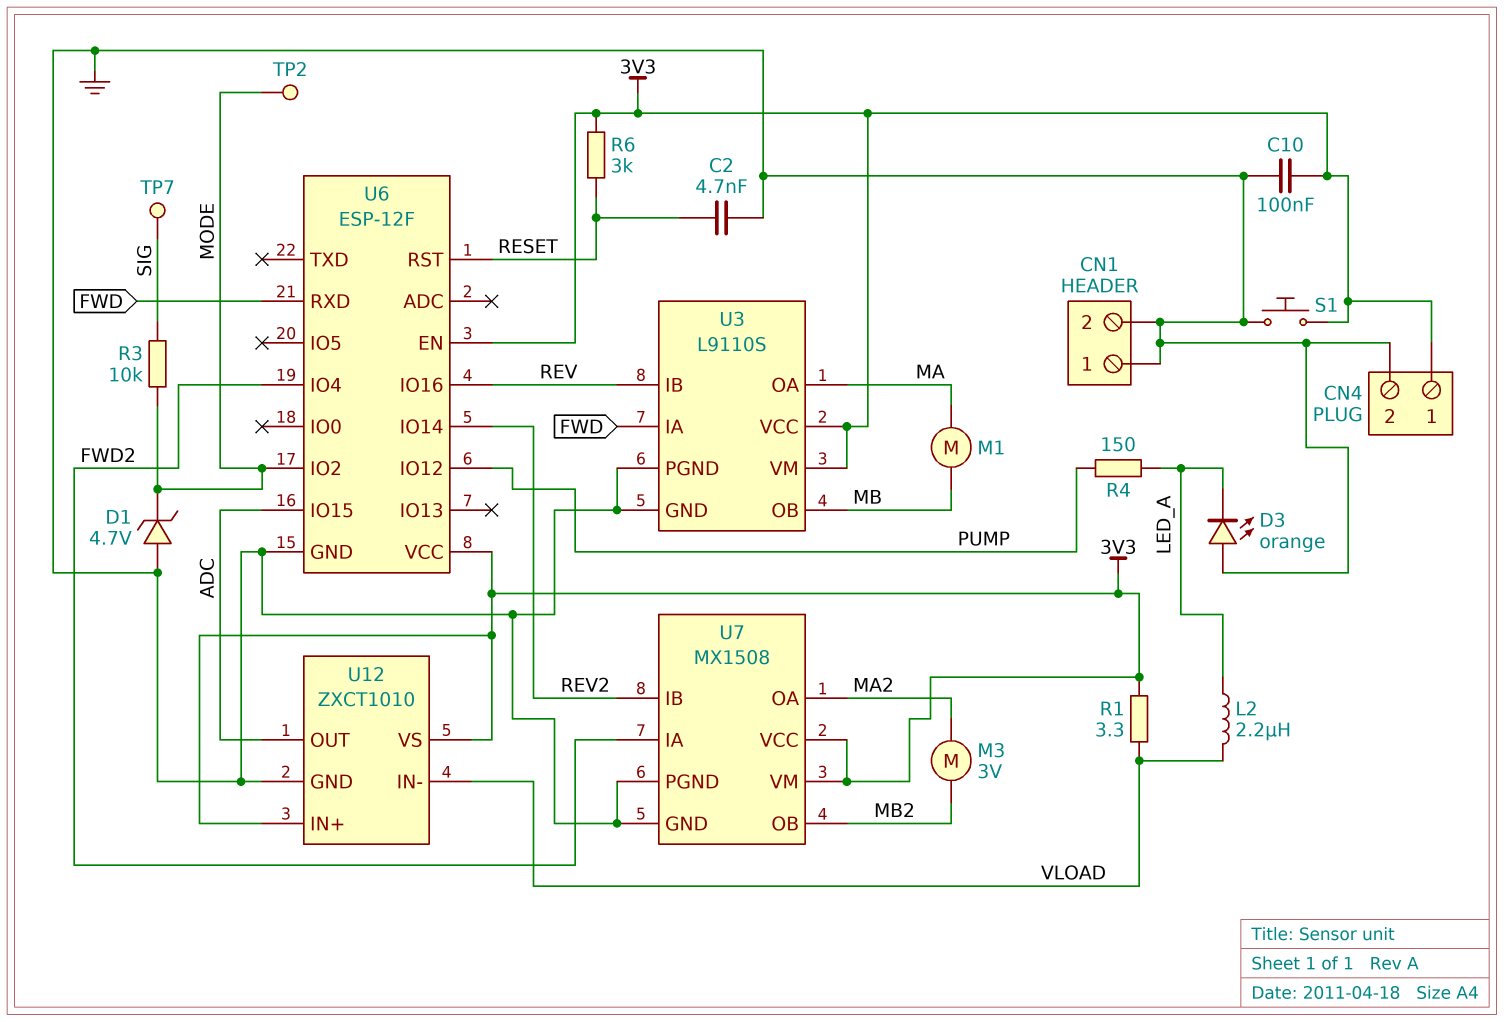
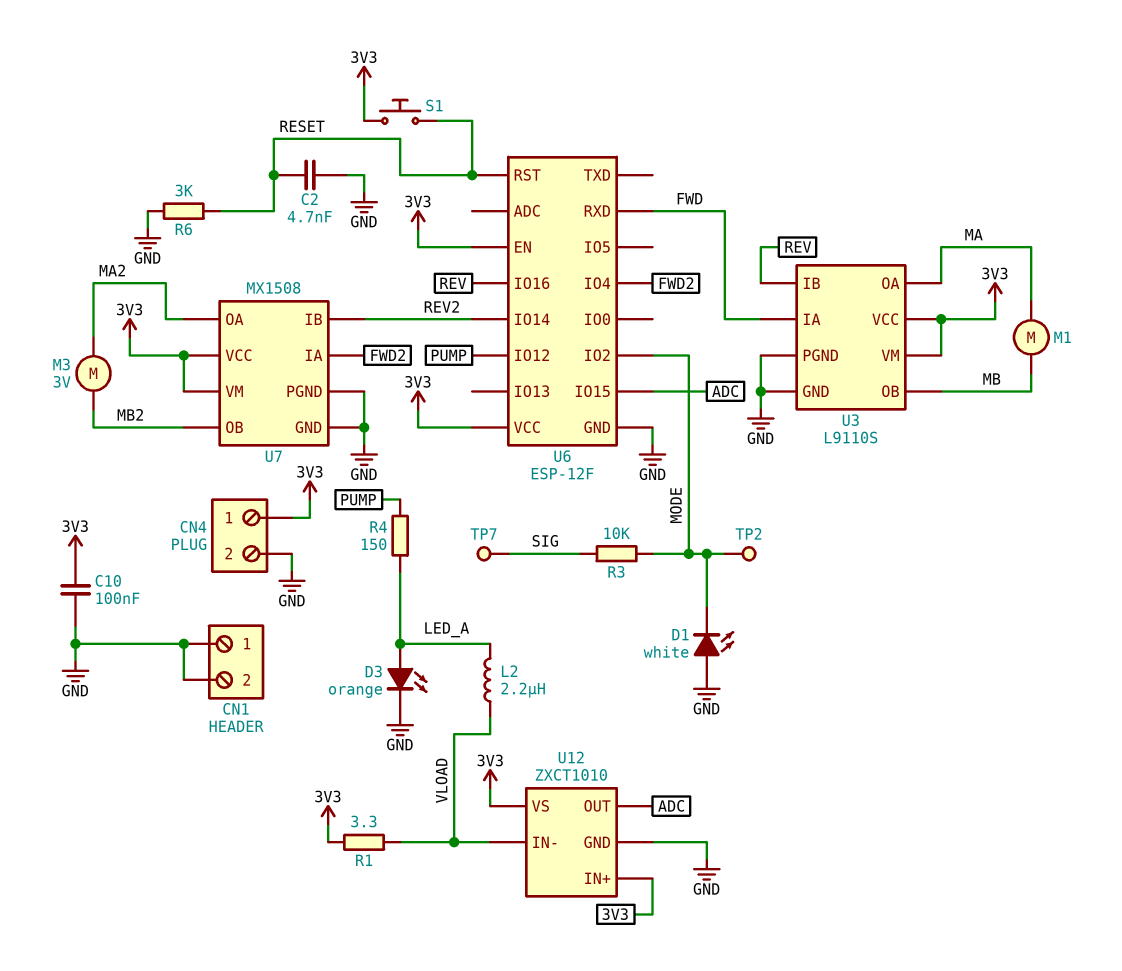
D1: zener 4.7V (A GND, K MODE) -> LED white (A GND, K MODE)
D3: LED orange (A GND, K LED_A) -> LED orange (A LED_A, K GND)
R6: 3k (3V3, RESET) -> 3k (GND, RESET)
S1: button (3V3, GND) -> button (3V3, RESET)

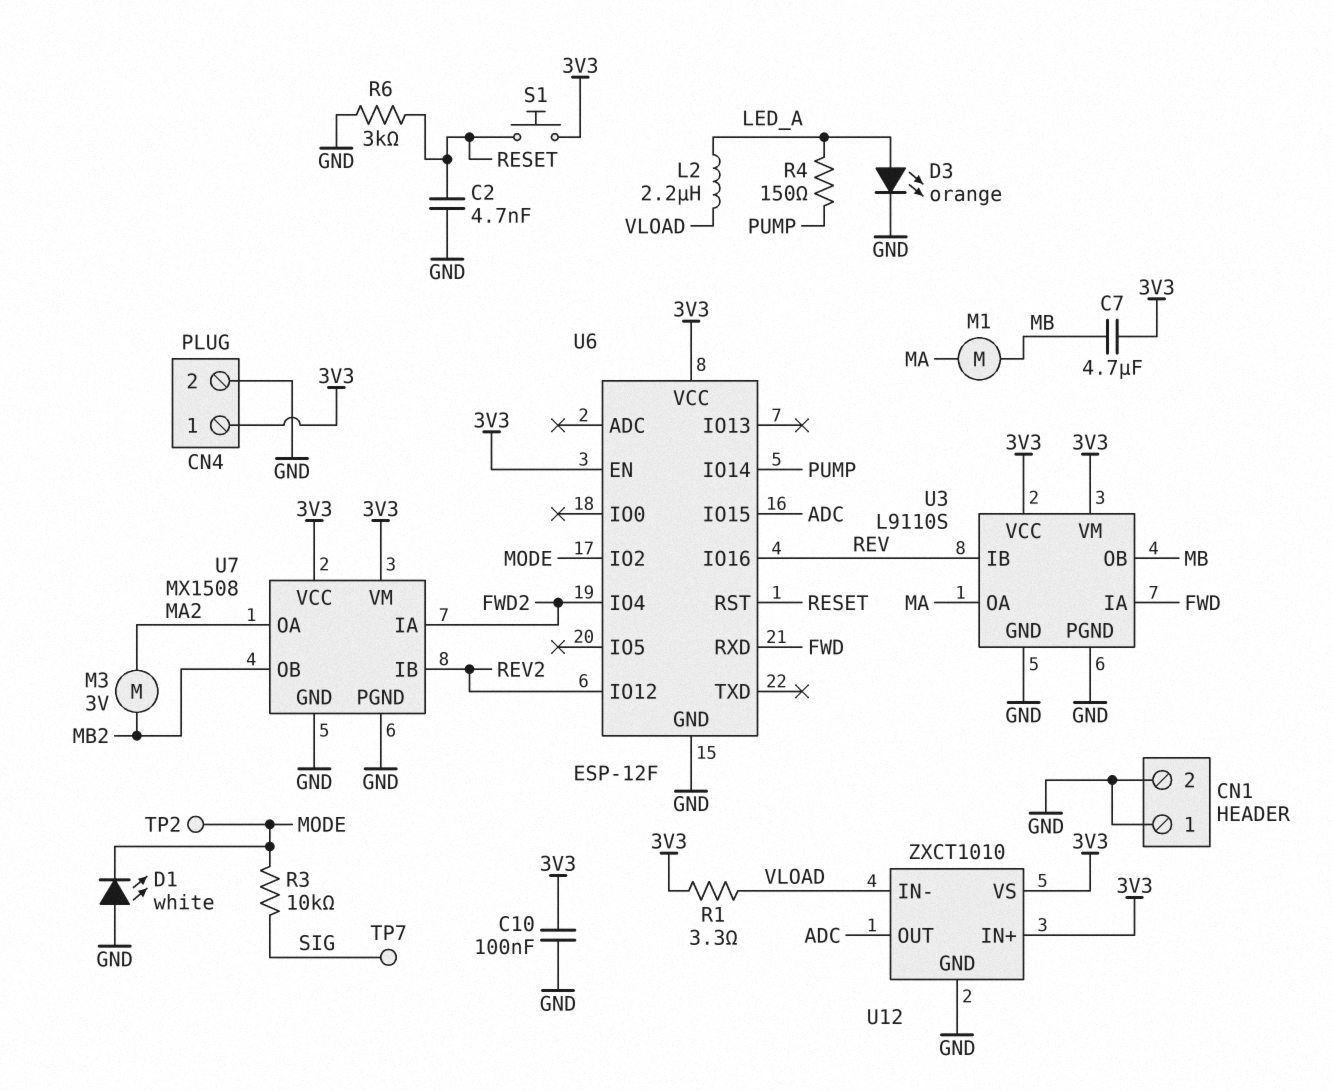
C7: none -> 4.7uF (3V3, MB)
U6 pin IO12: PUMP -> REV2
U6 pin IO14: REV2 -> PUMP

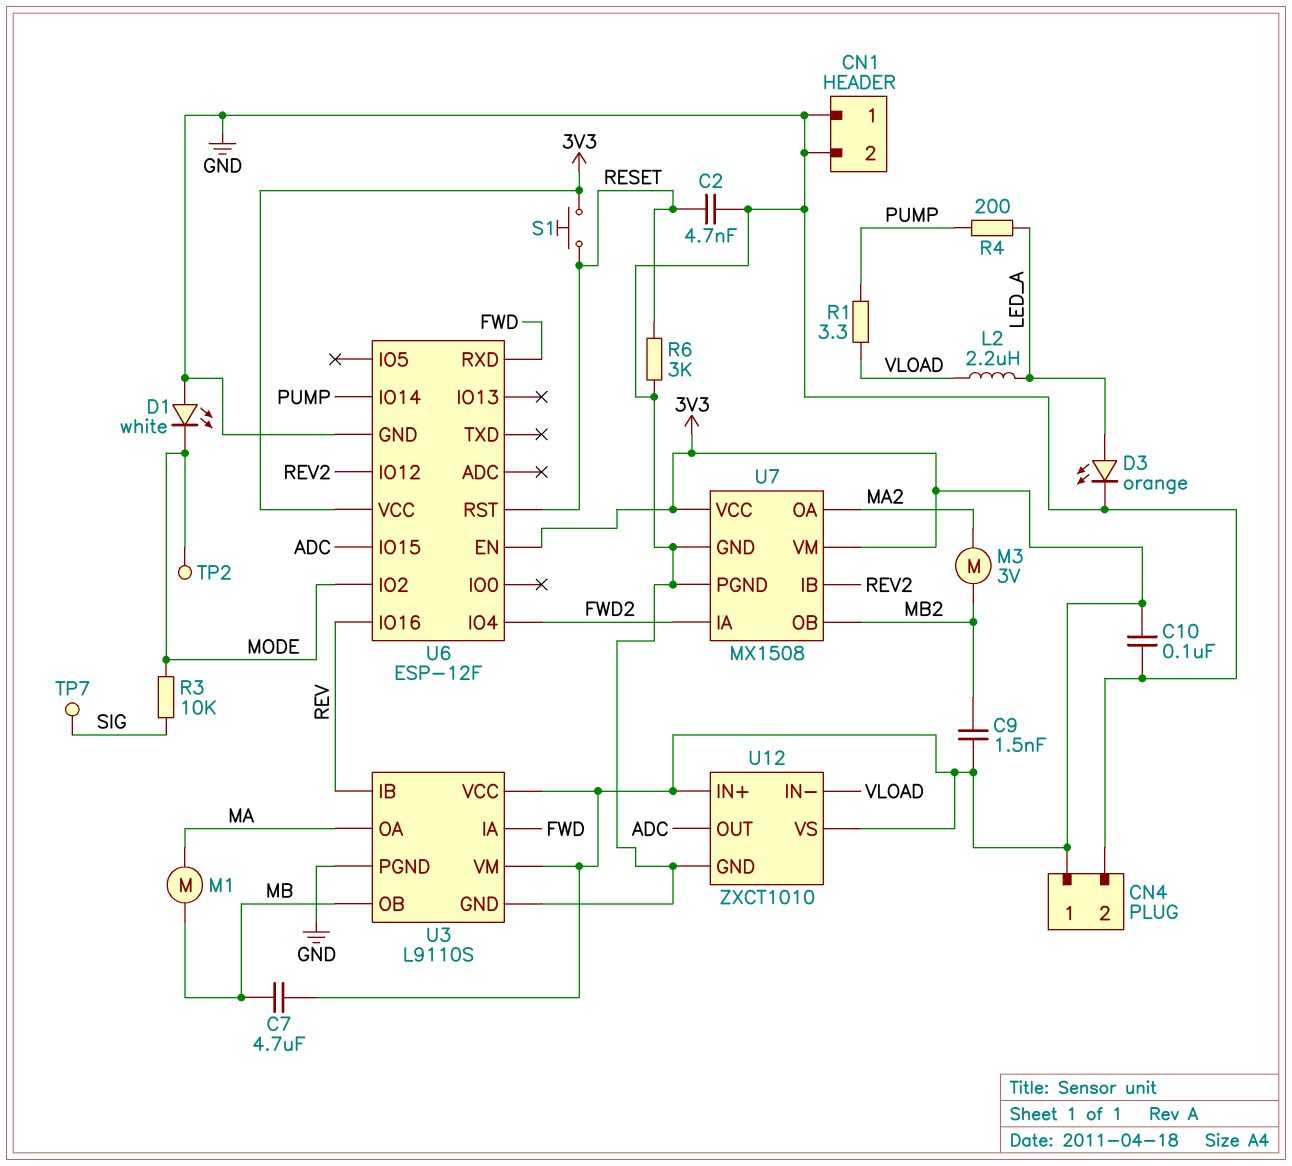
C9: none -> 1.5nF (3V3, MB2)
R1: 3.3 (3V3, VLOAD) -> 3.3 (PUMP, VLOAD)
R4: 150 (LED_A, PUMP) -> 200 (LED_A, PUMP)

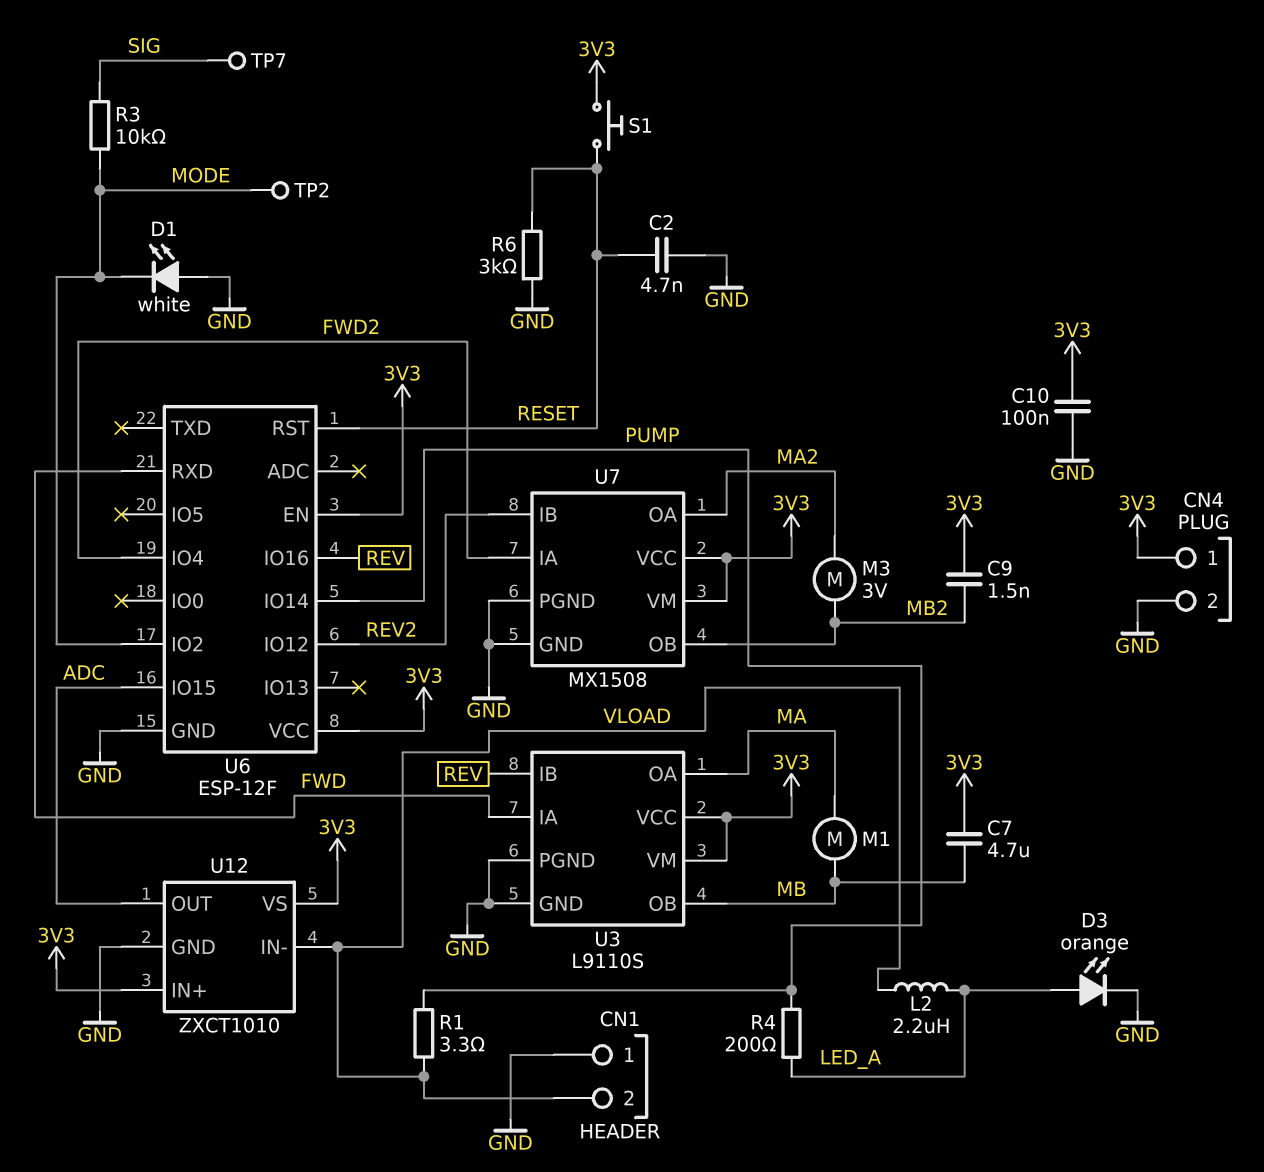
CN1 pin 2: GND -> VLOAD

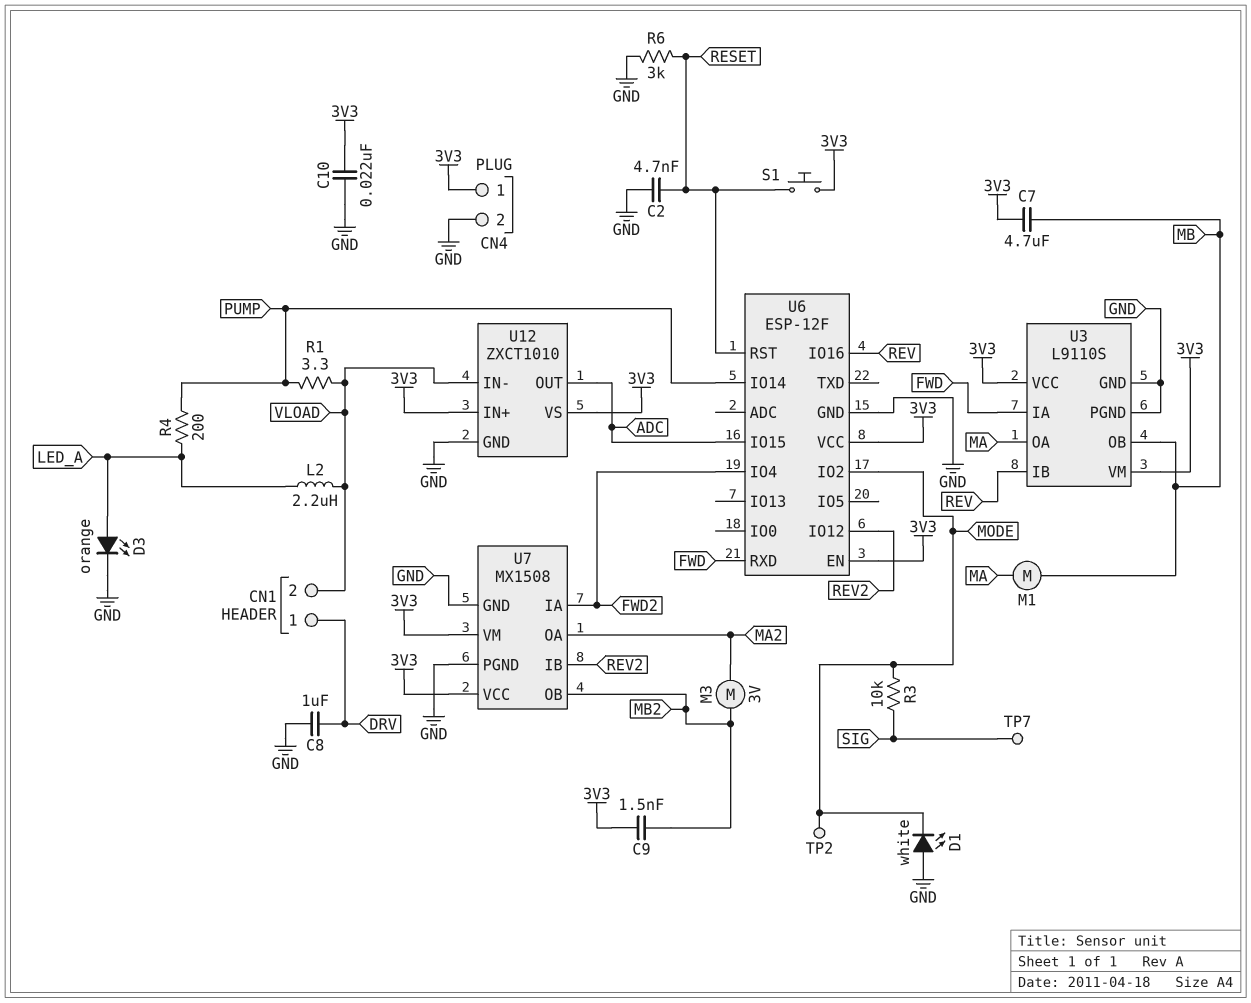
C8: none -> 1uF (DRV, GND)
C10: 100nF (3V3, GND) -> 22nF (3V3, GND)
CN1 pin 1: GND -> DRV

